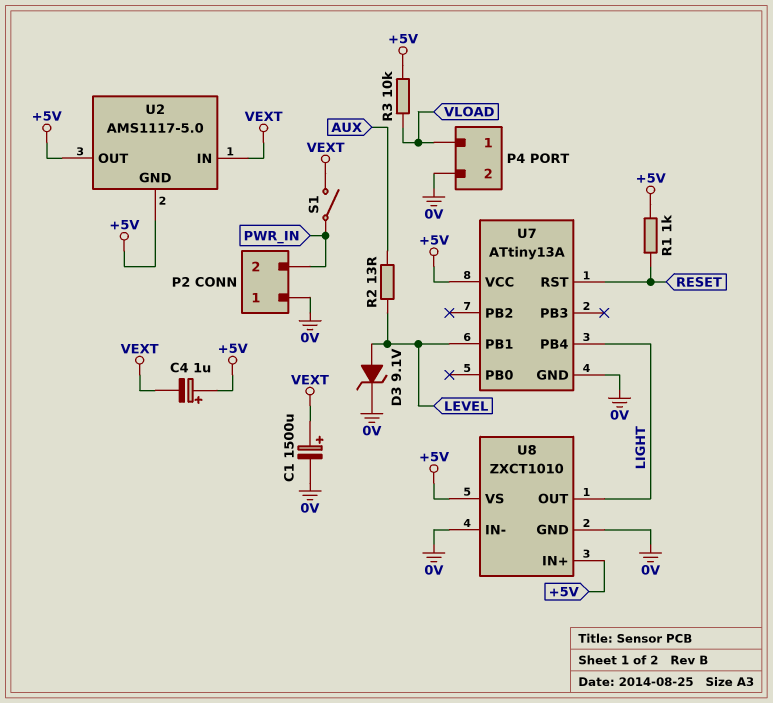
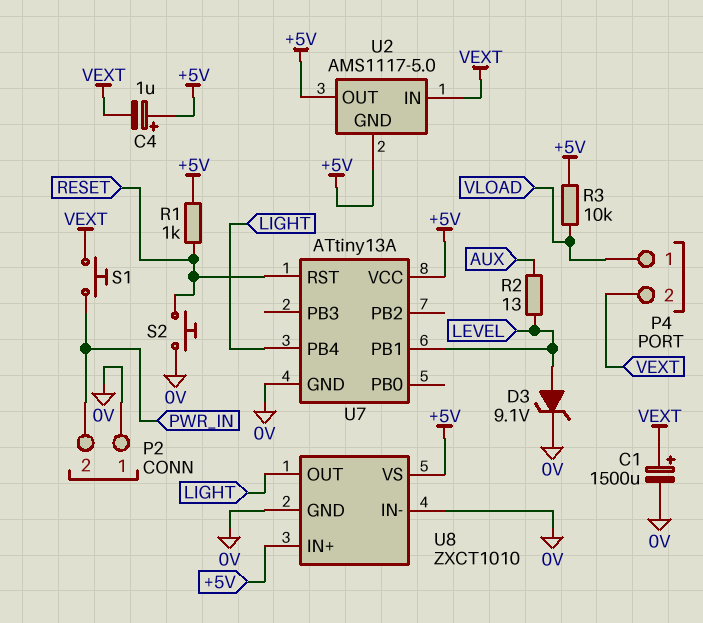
P4 pin 2: 0V -> VEXT
S1: switch (PWR_IN, VEXT) -> button (PWR_IN, VEXT)
S2: none -> button (0V, RESET)

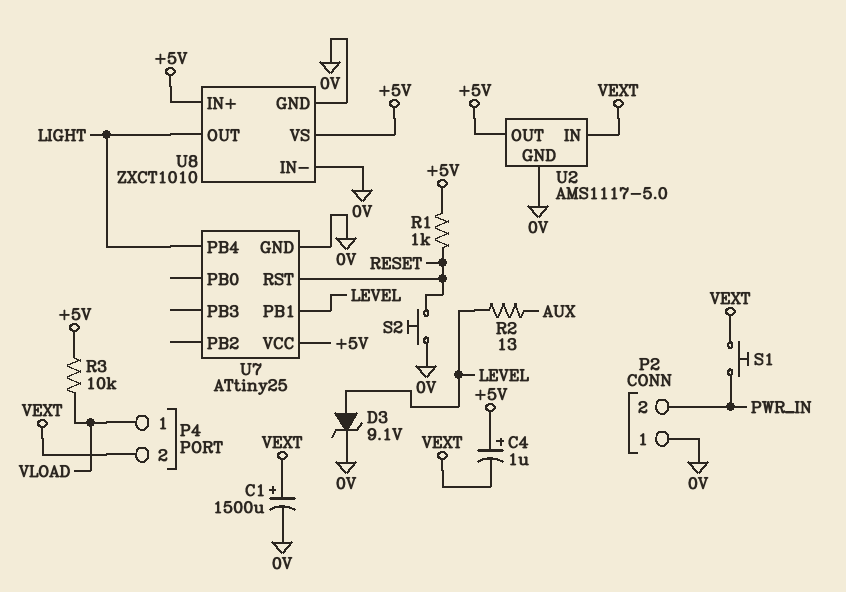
U2 pin GND: +5V -> 0V
U7: ATtiny13A -> ATtiny25

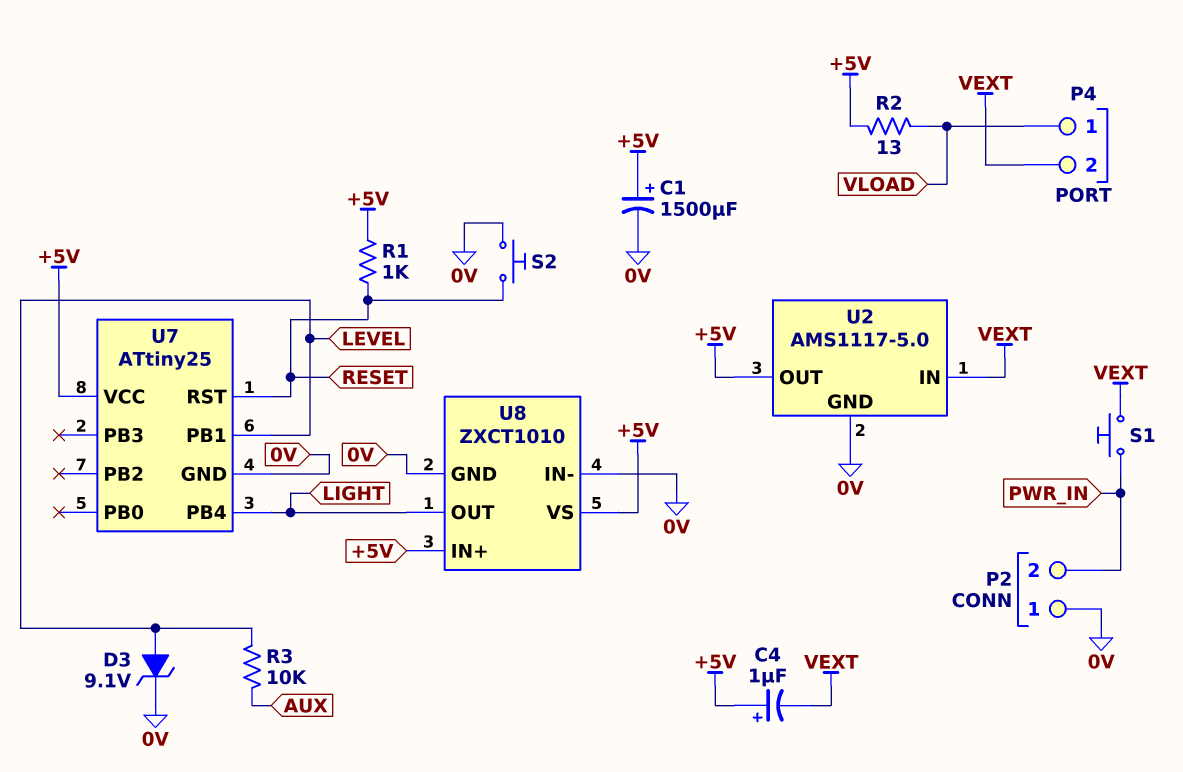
C1: 1500uF (plus VEXT, minus 0V) -> 1500uF (plus +5V, minus 0V)
R2: 13 (AUX, LEVEL) -> 13 (+5V, VLOAD)
R3: 10k (+5V, VLOAD) -> 10k (AUX, LEVEL)

